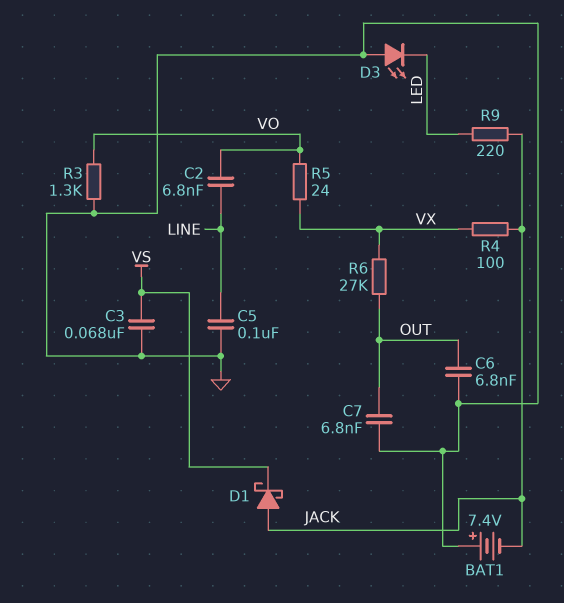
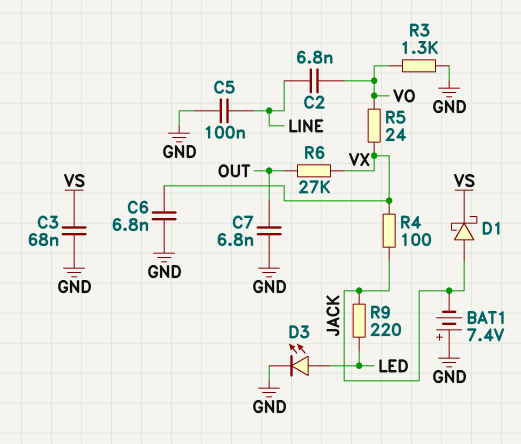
C6: 6.8nF (GND, OUT) -> 6.8nF (GND, VX)
D3: LED (A GND, K LED) -> LED (A LED, K GND)

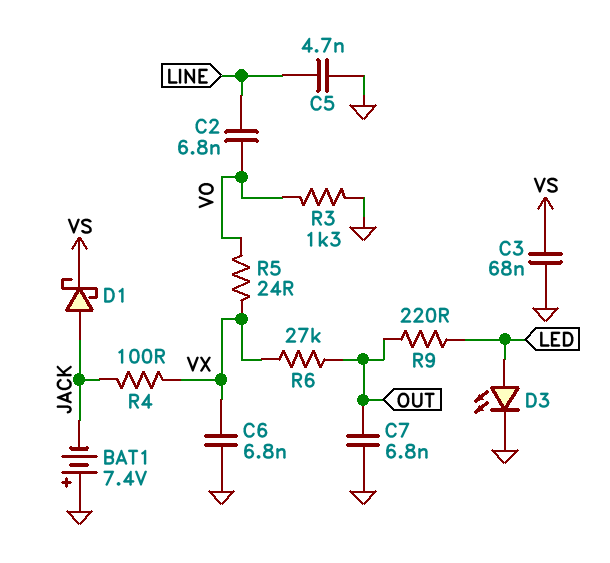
C5: 100nF (GND, LINE) -> 4.7nF (GND, LINE)
R9: 220 (JACK, LED) -> 220 (LED, OUT)

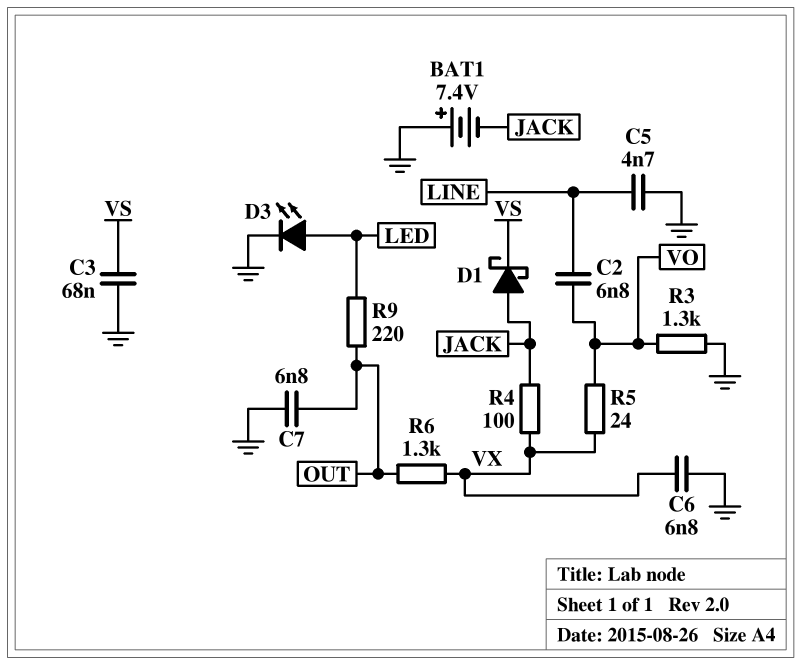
R6: 27k (OUT, VX) -> 1.3k (OUT, VX)

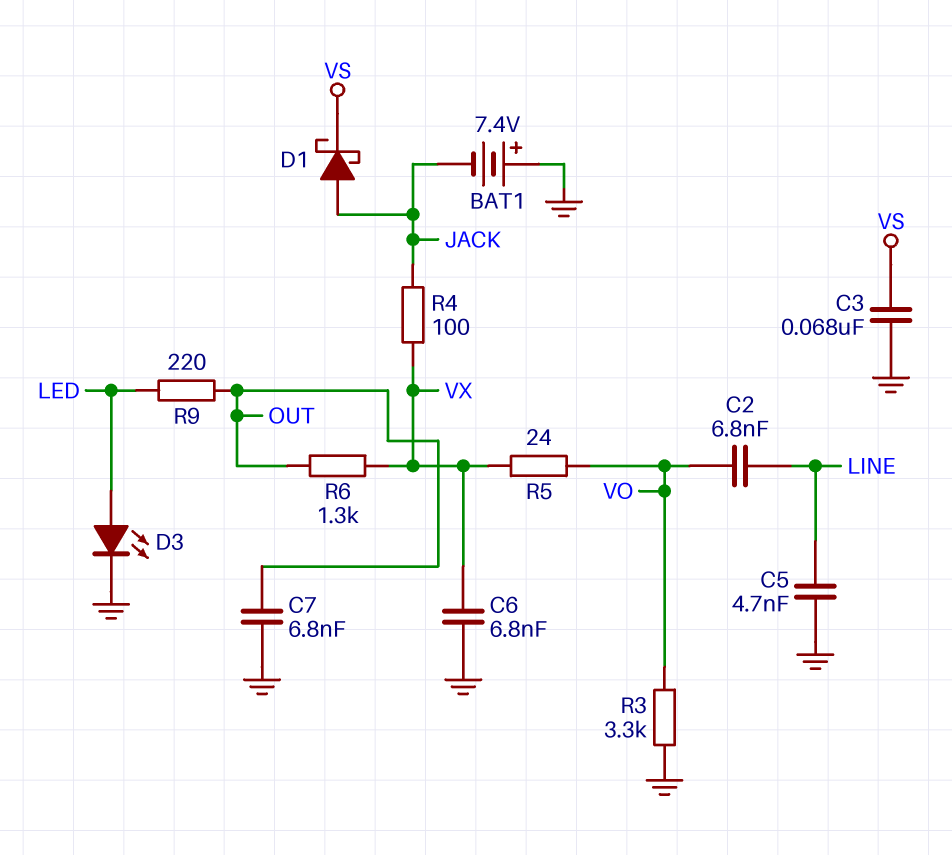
R3: 1.3k (GND, VO) -> 3.3k (GND, VO)

